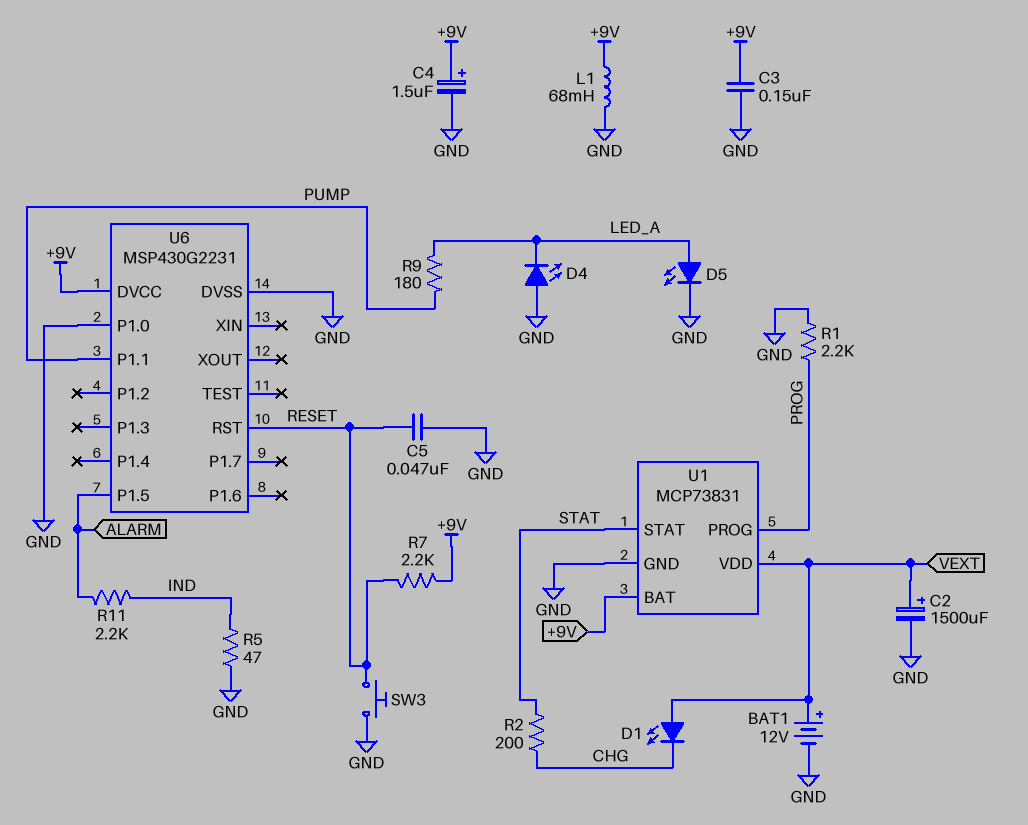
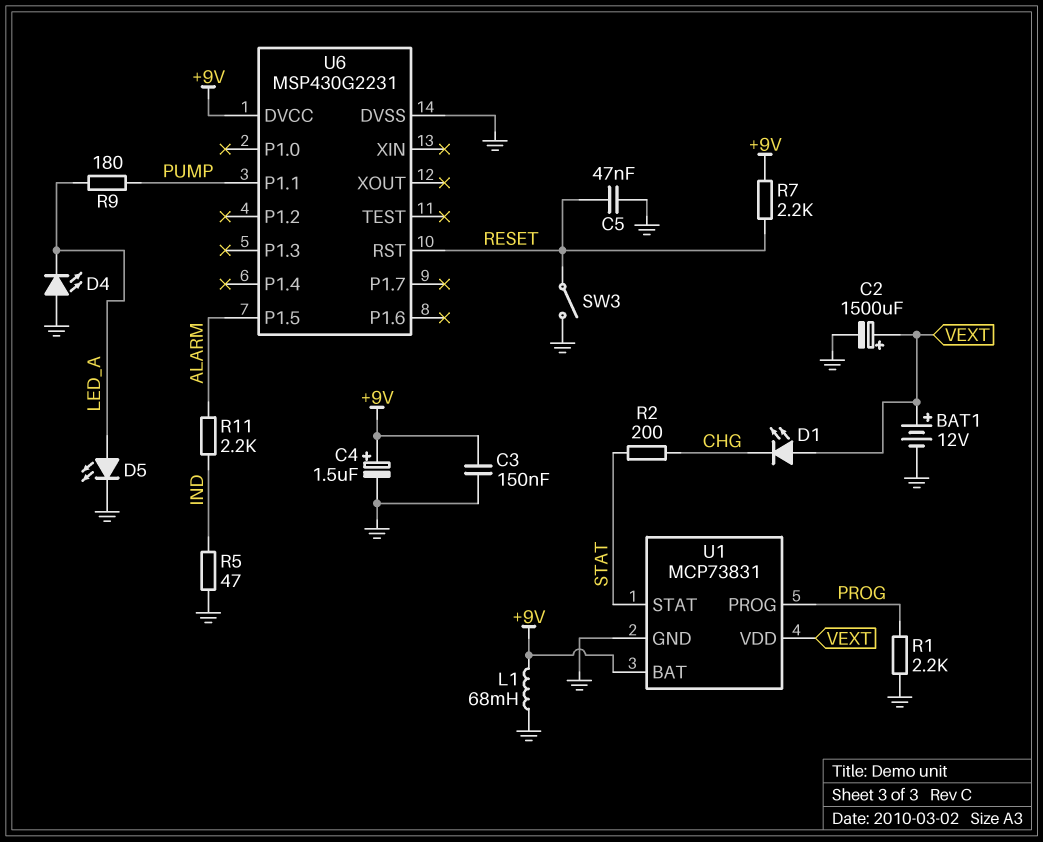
SW3: button (GND, RESET) -> switch (GND, RESET)
U6 pin P1.0: GND -> none

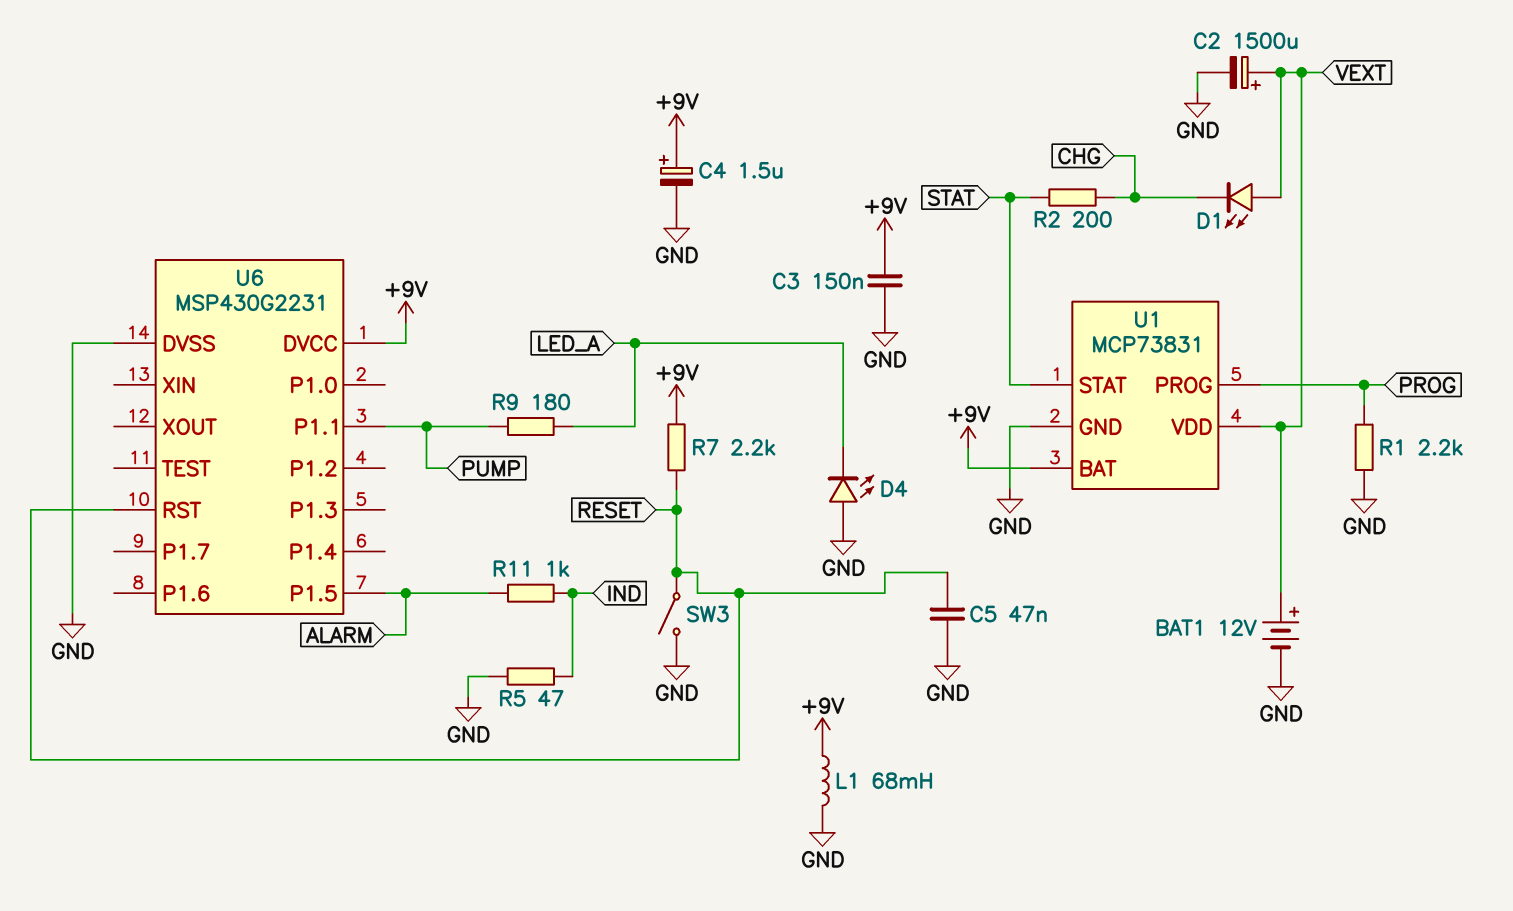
D5: LED (A LED_A, K GND) -> none
R11: 2.2k (ALARM, IND) -> 1k (ALARM, IND)

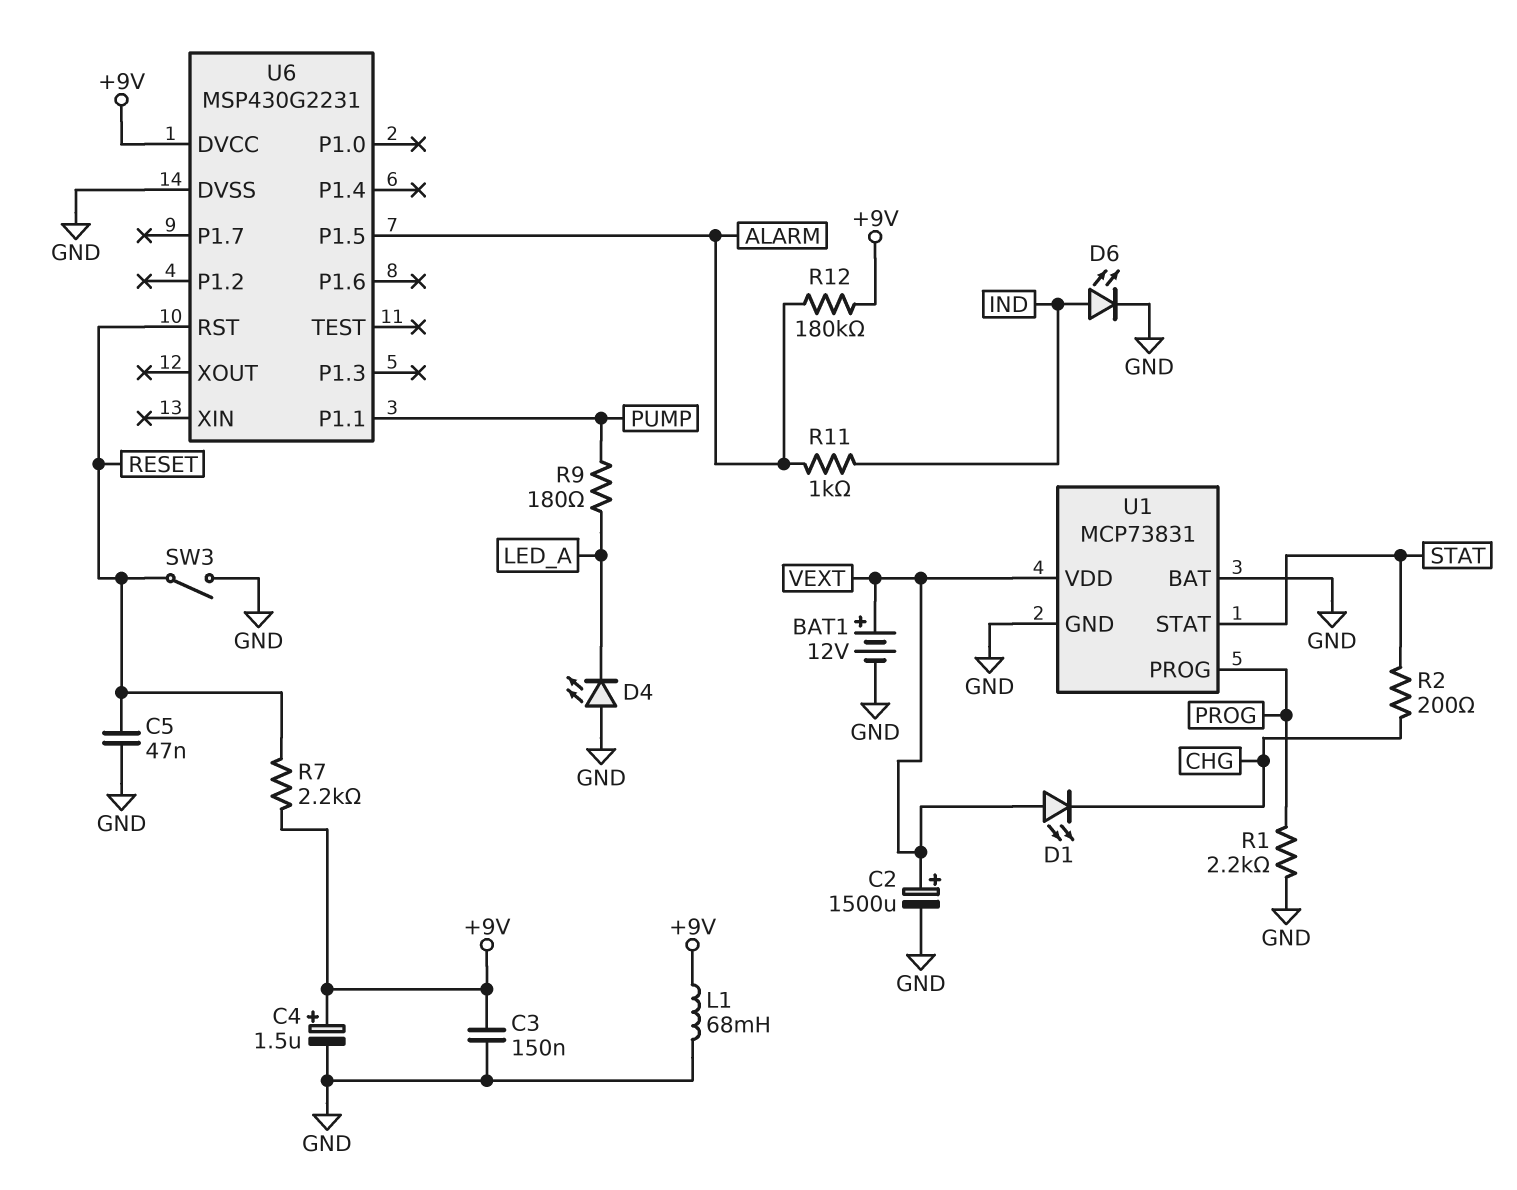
D6: none -> LED (A IND, K GND)
R5: 47 (GND, IND) -> none
R12: none -> 180k (+9V, ALARM)
U1 pin BAT: +9V -> GND

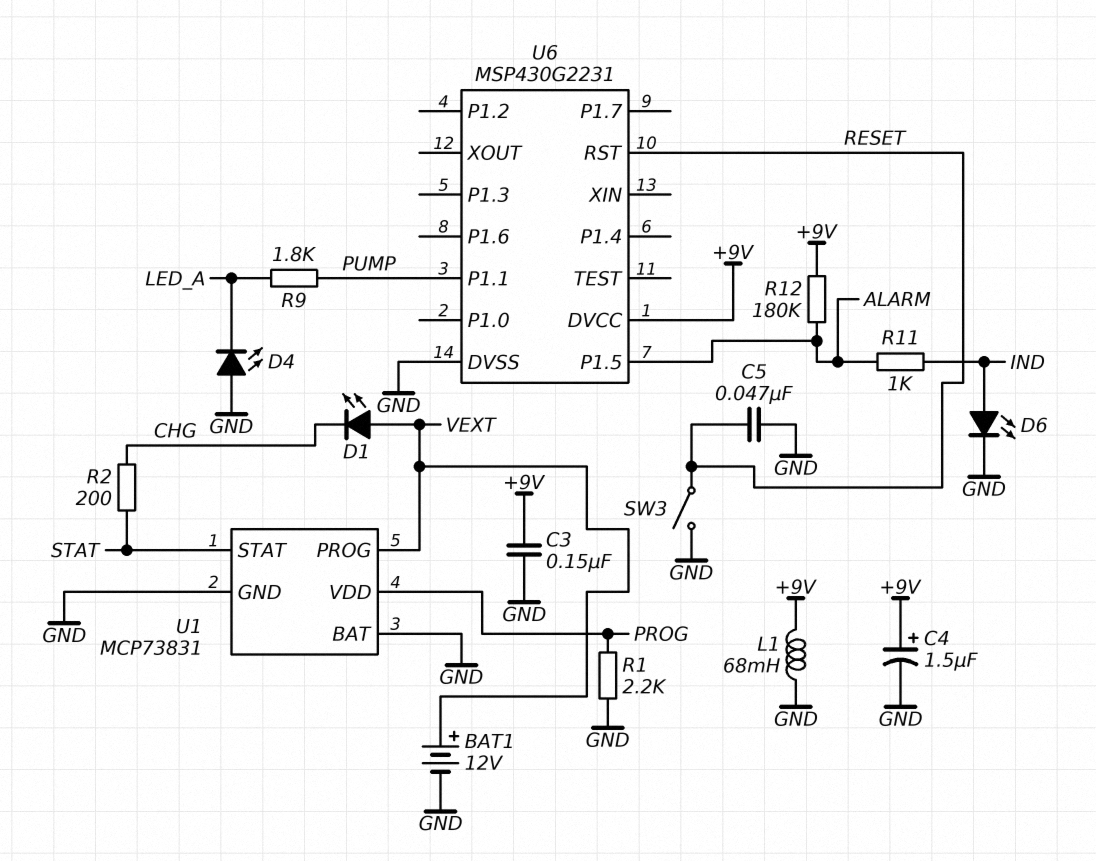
C2: 1500uF (plus VEXT, minus GND) -> none
R7: 2.2k (+9V, RESET) -> none
R9: 180 (LED_A, PUMP) -> 1.8k (LED_A, PUMP)
U1 pin PROG: PROG -> VEXT
U1 pin VDD: VEXT -> PROG

